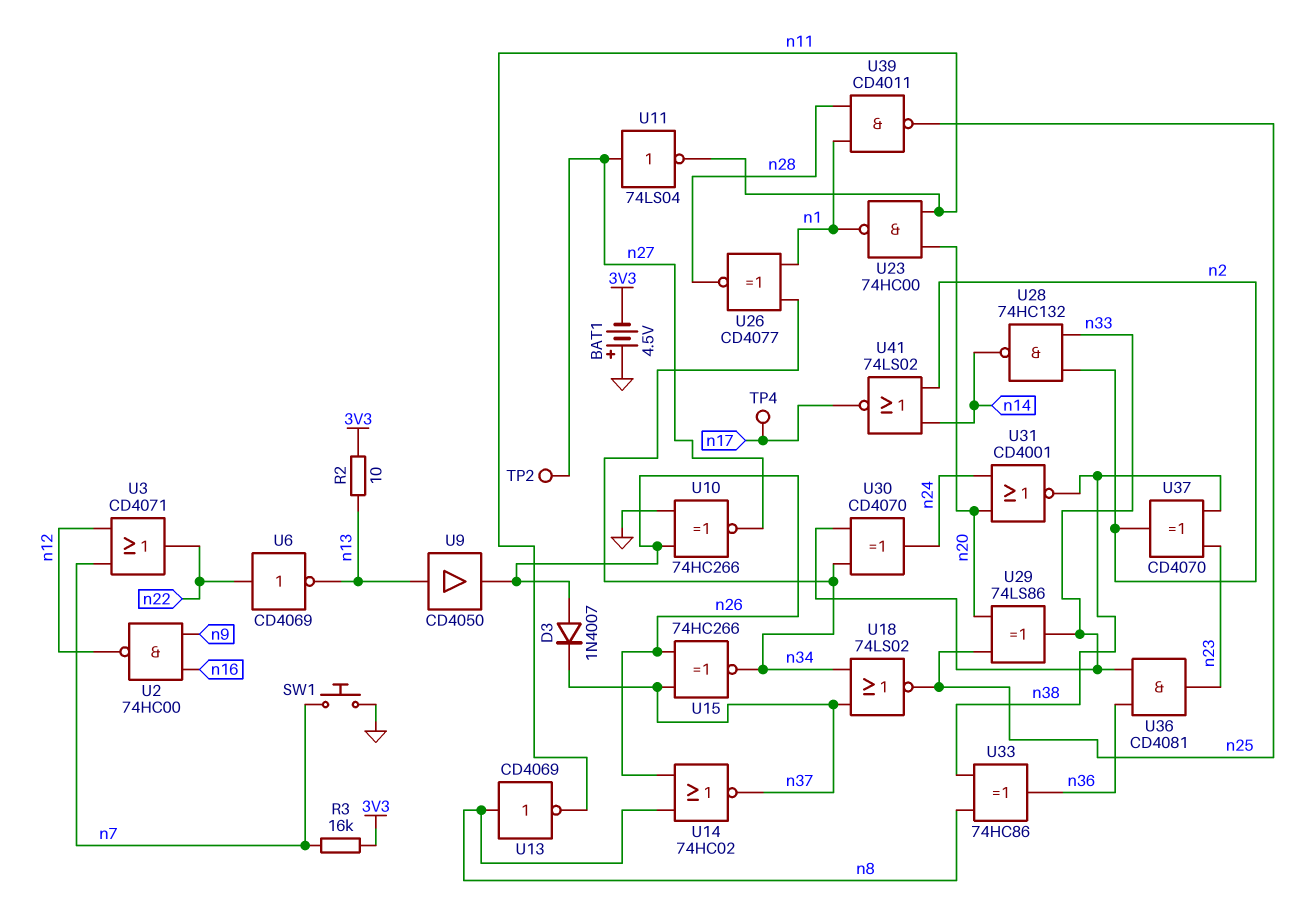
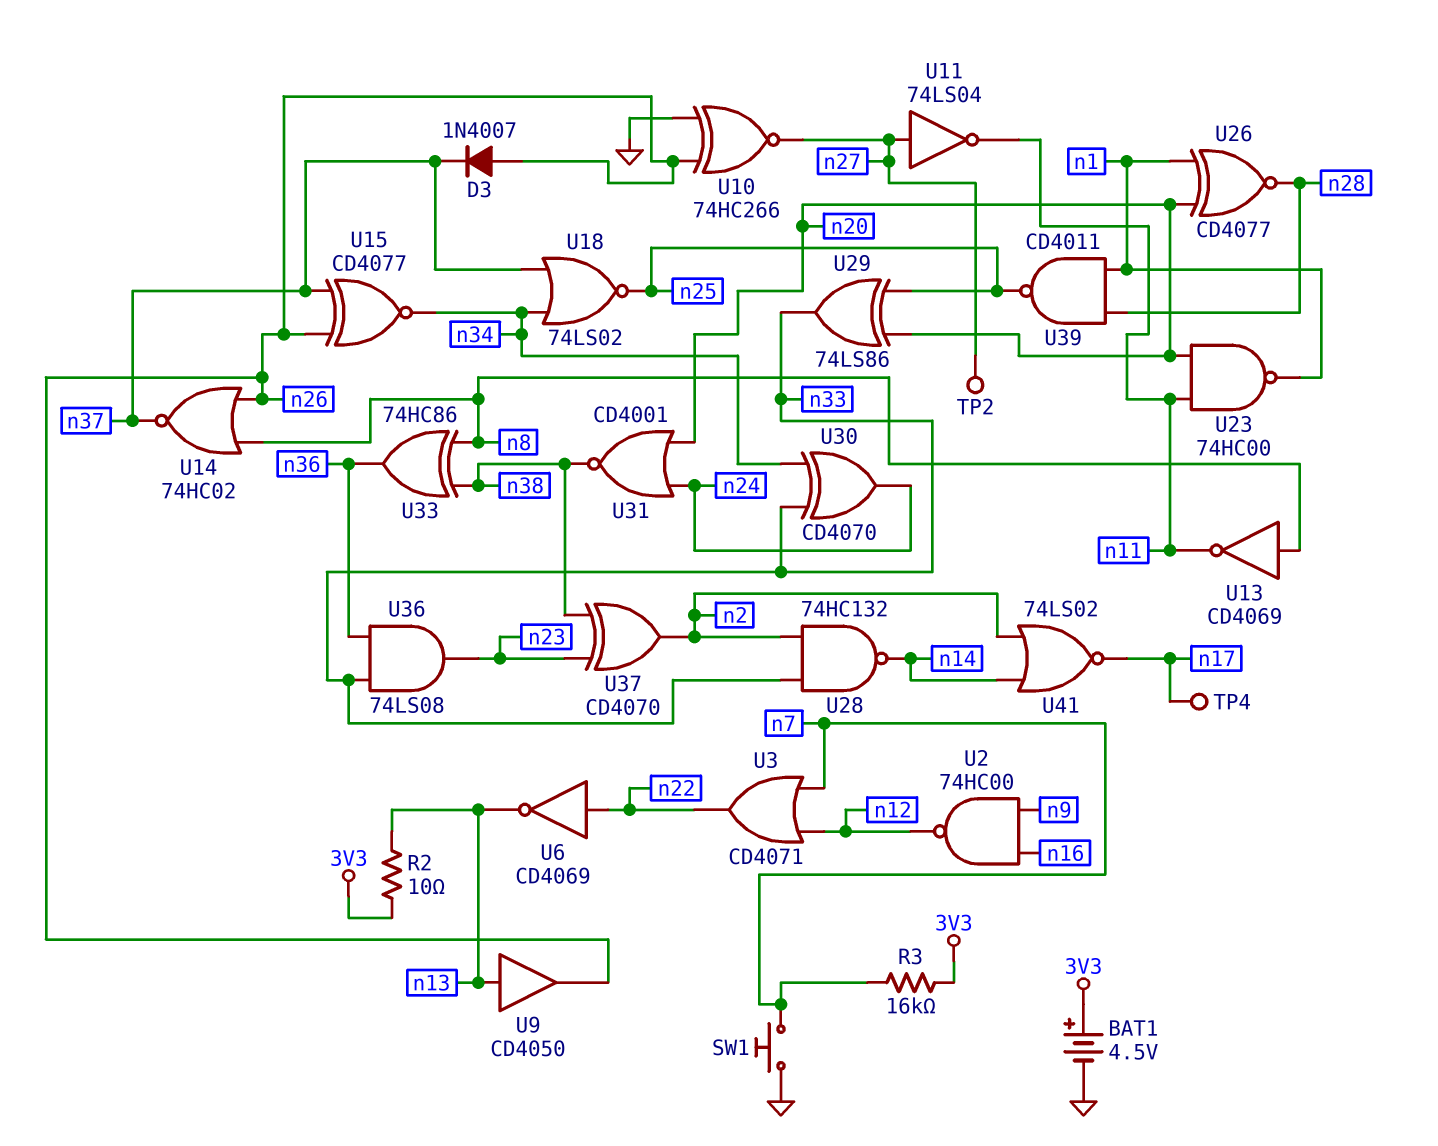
BAT1: 4.5V (plus GND, minus 3V3) -> 4.5V (plus 3V3, minus GND)
U15: XNOR 74HC266 (in n26, in n37, out n34) -> XNOR CD4077 (in n26, in n37, out n34)
U26: XNOR CD4077 (in n1, in n34, out n28) -> XNOR CD4077 (in n1, in n20, out n28)
U36: AND CD4081 (in n33, in n36, out n23) -> AND 74LS08 (in n33, in n36, out n23)

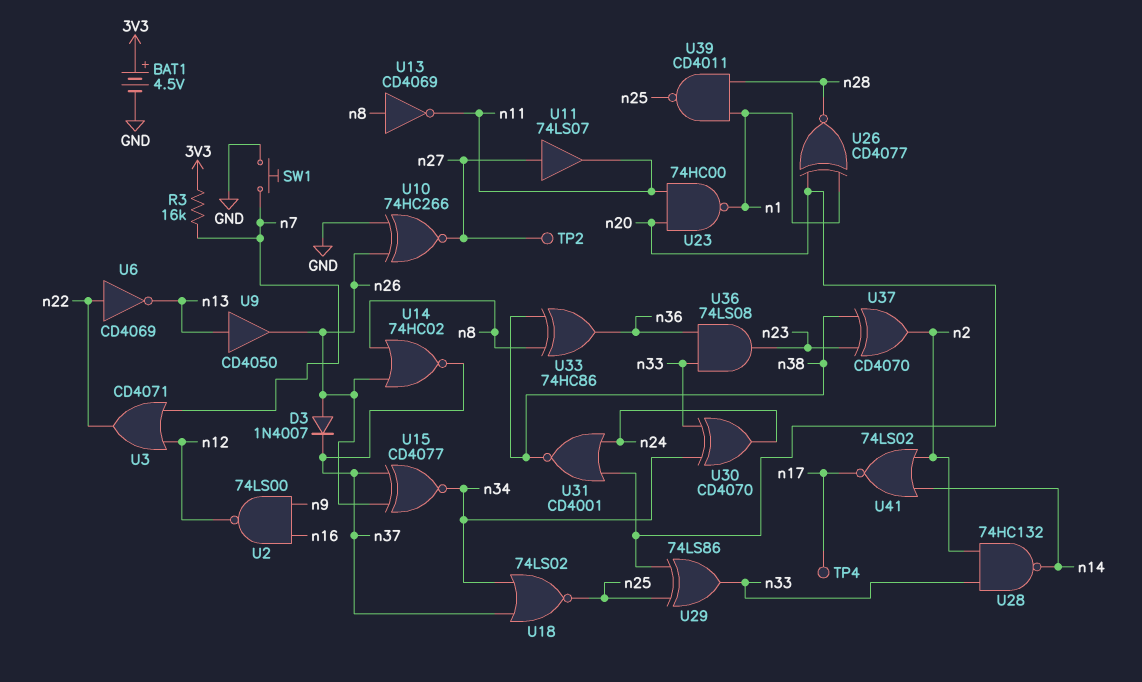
R2: 10 (3V3, n13) -> none
U2: NAND 74HC00 (in n9, in n16, out n12) -> NAND 74LS00 (in n9, in n16, out n12)
U11: NOT 74LS04 (in n27, out n11) -> buffer 74LS07 (in n27, out n11)

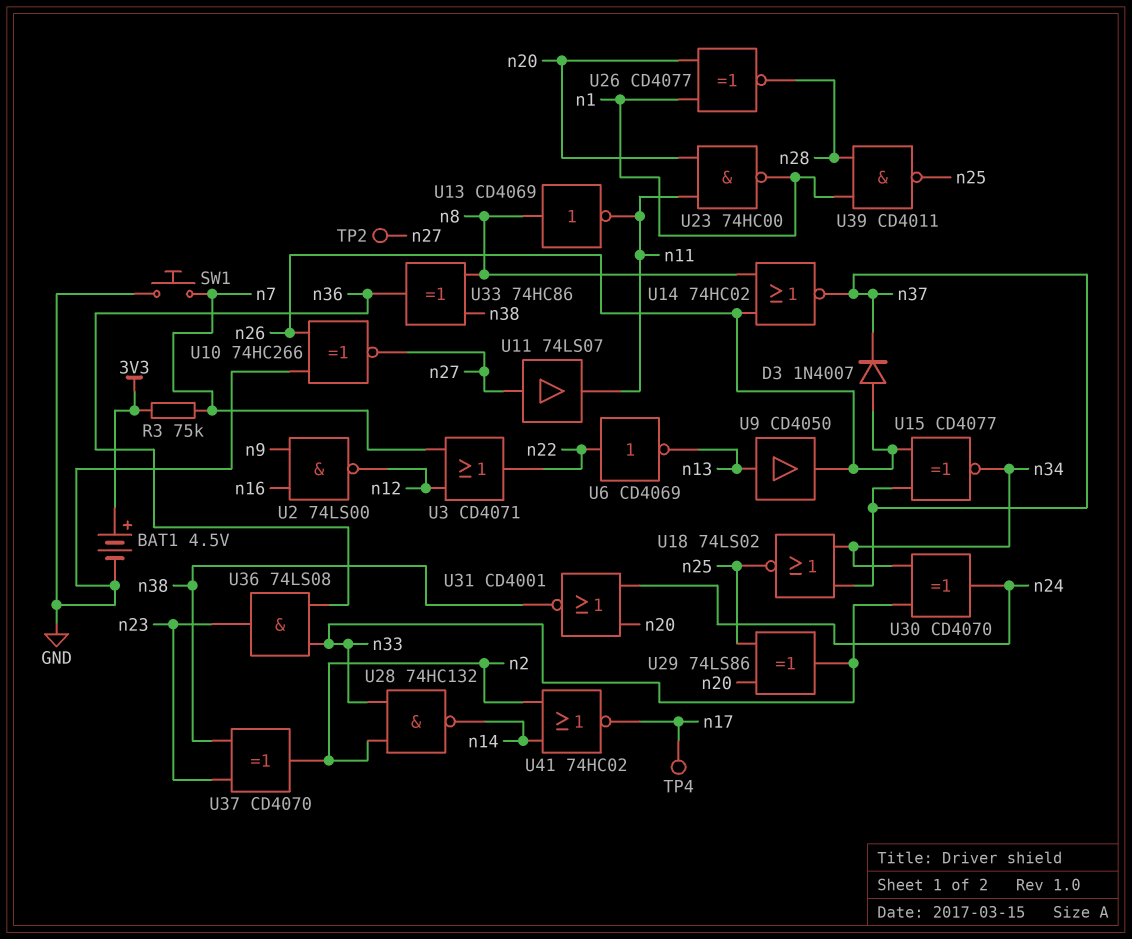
R3: 16k (3V3, n7) -> 75k (3V3, n7)
U41: NOR 74LS02 (in n2, in n14, out n17) -> NOR 74HC02 (in n2, in n14, out n17)

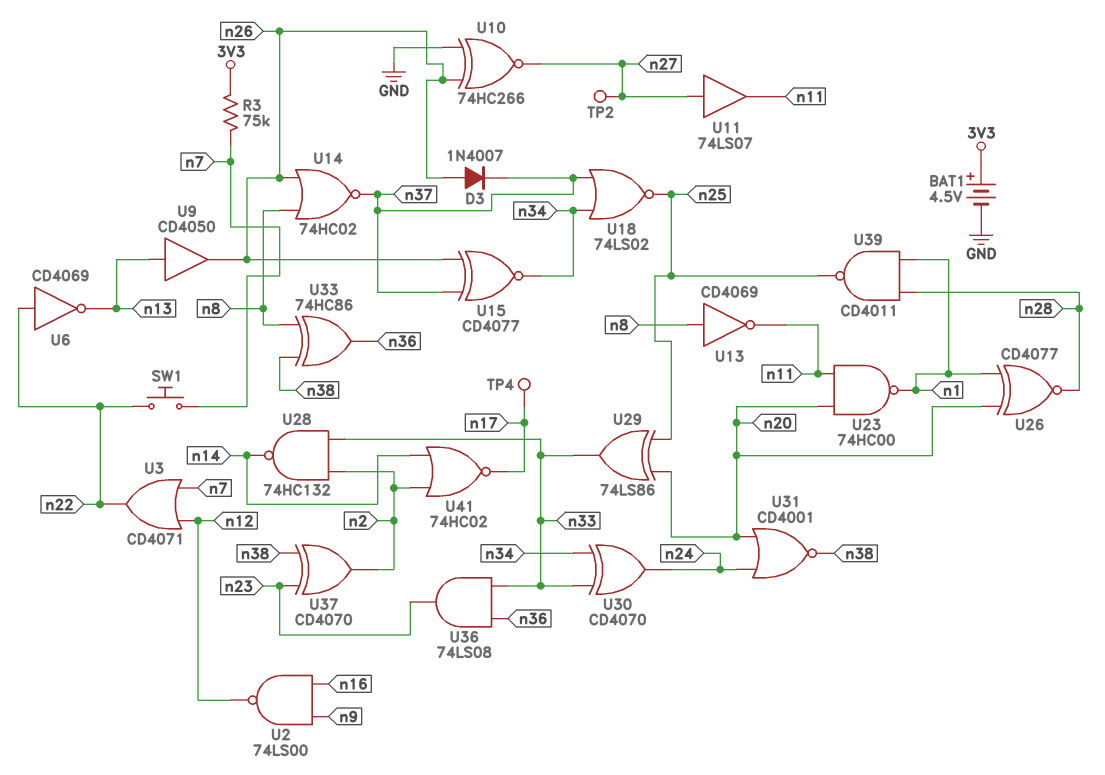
SW1: button (GND, n7) -> button (n7, n22)

